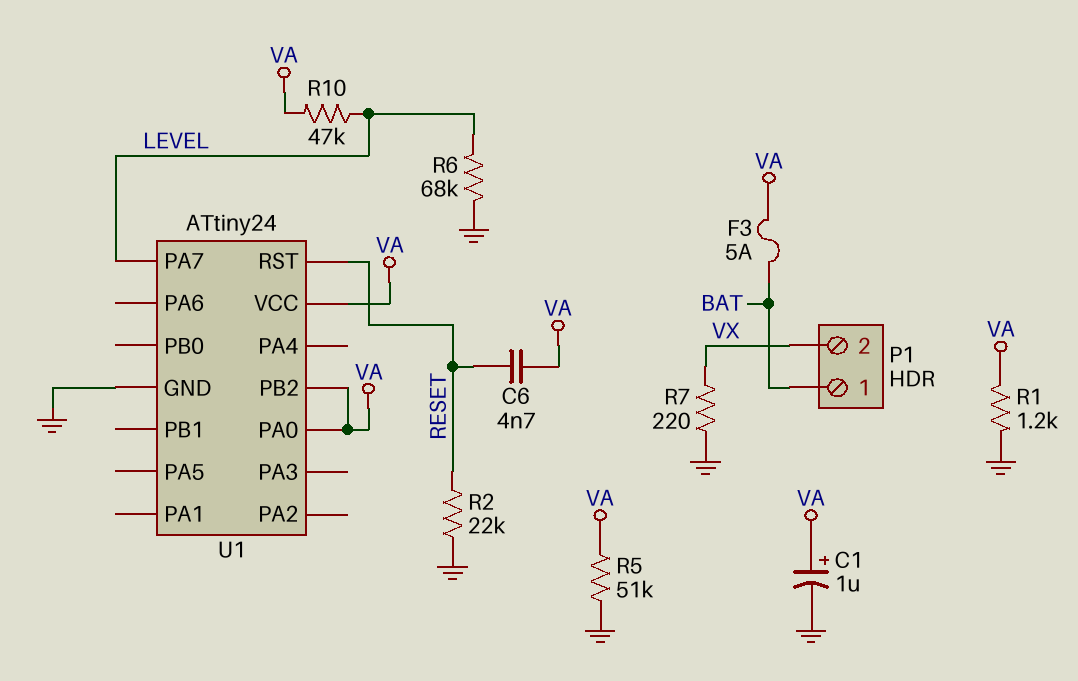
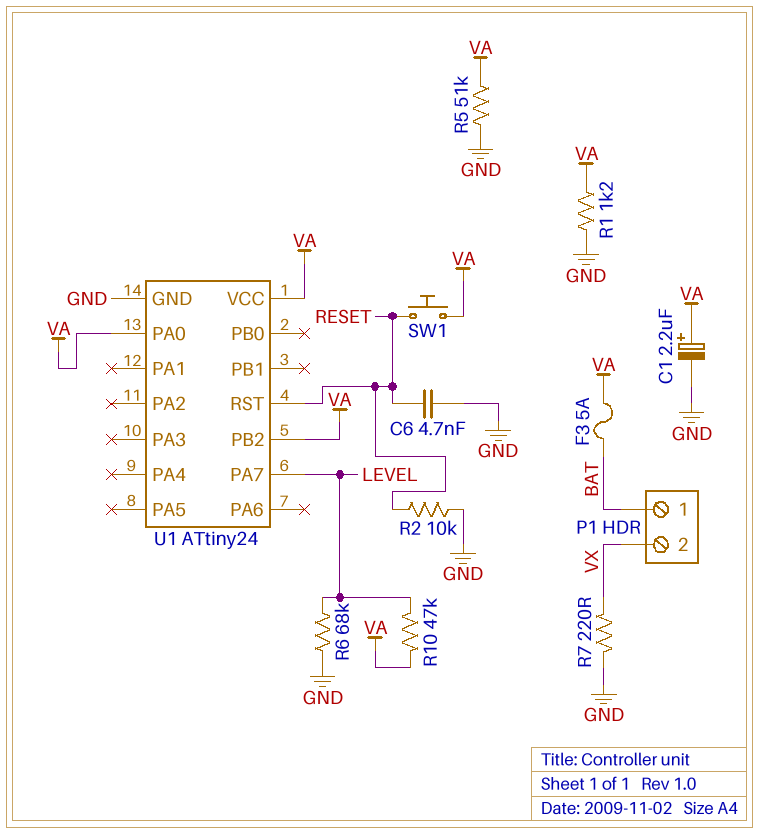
C1: 1uF (plus VA, minus GND) -> 2.2uF (plus VA, minus GND)
C6: 4.7nF (RESET, VA) -> 4.7nF (GND, RESET)
R2: 22k (GND, RESET) -> 10k (GND, RESET)
SW1: none -> button (RESET, VA)

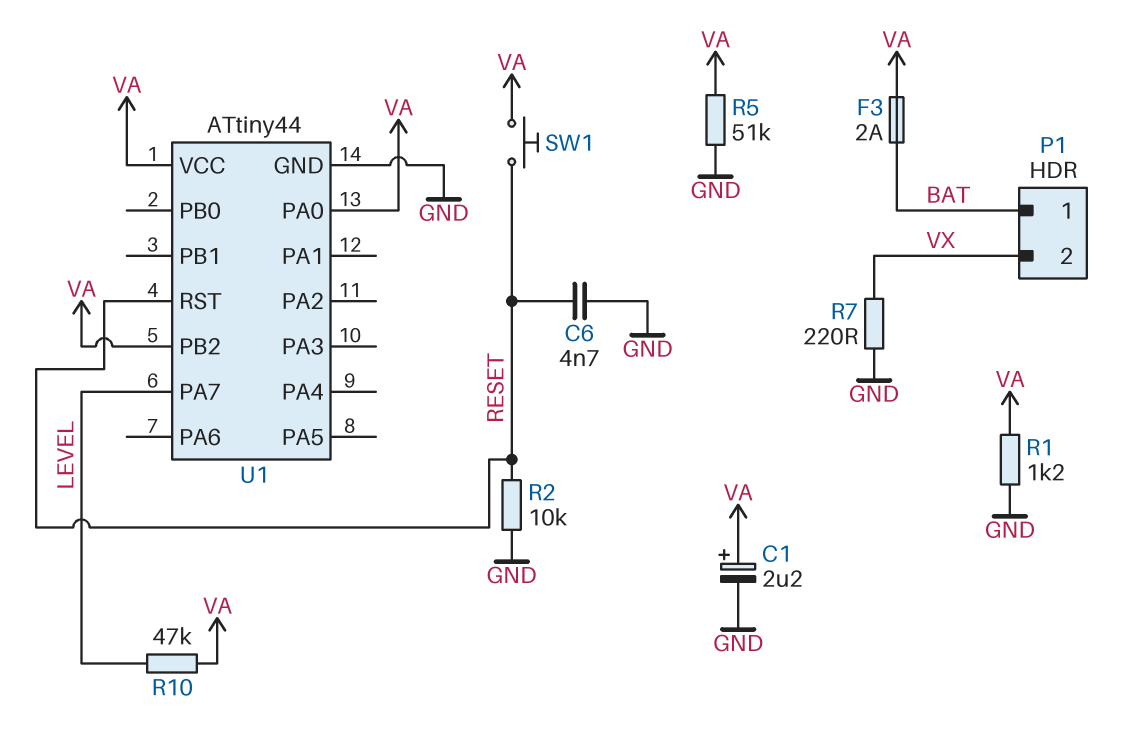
F3: 5A (BAT, VA) -> 2A (BAT, VA)
R6: 68k (GND, LEVEL) -> none
U1: ATtiny24 -> ATtiny44

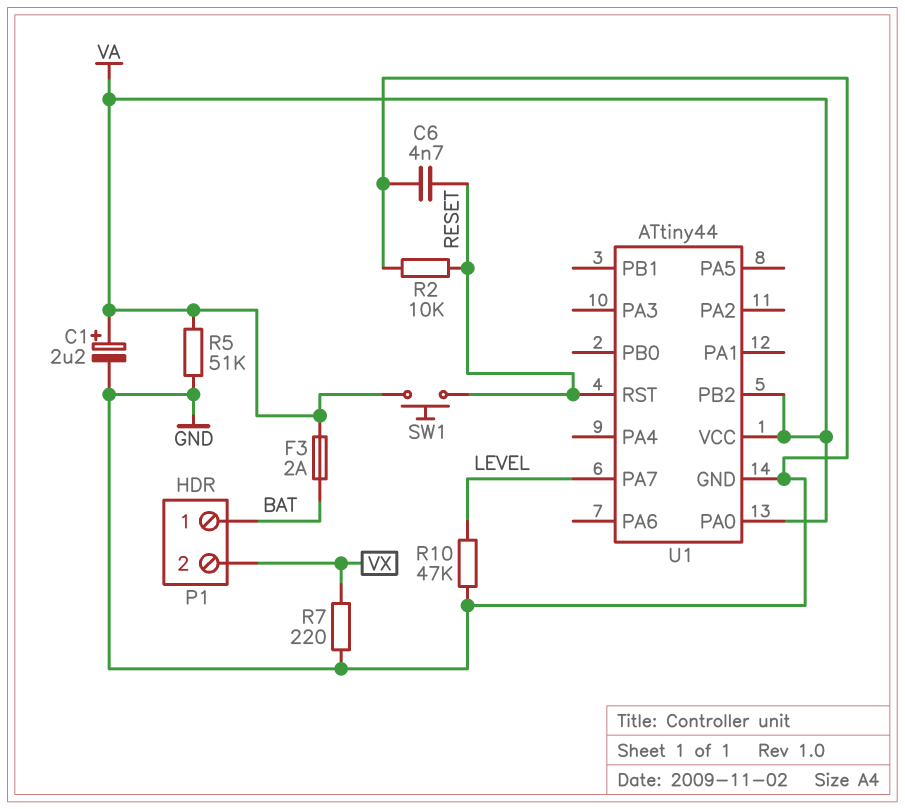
R1: 1.2k (GND, VA) -> none
R10: 47k (LEVEL, VA) -> 47k (GND, LEVEL)

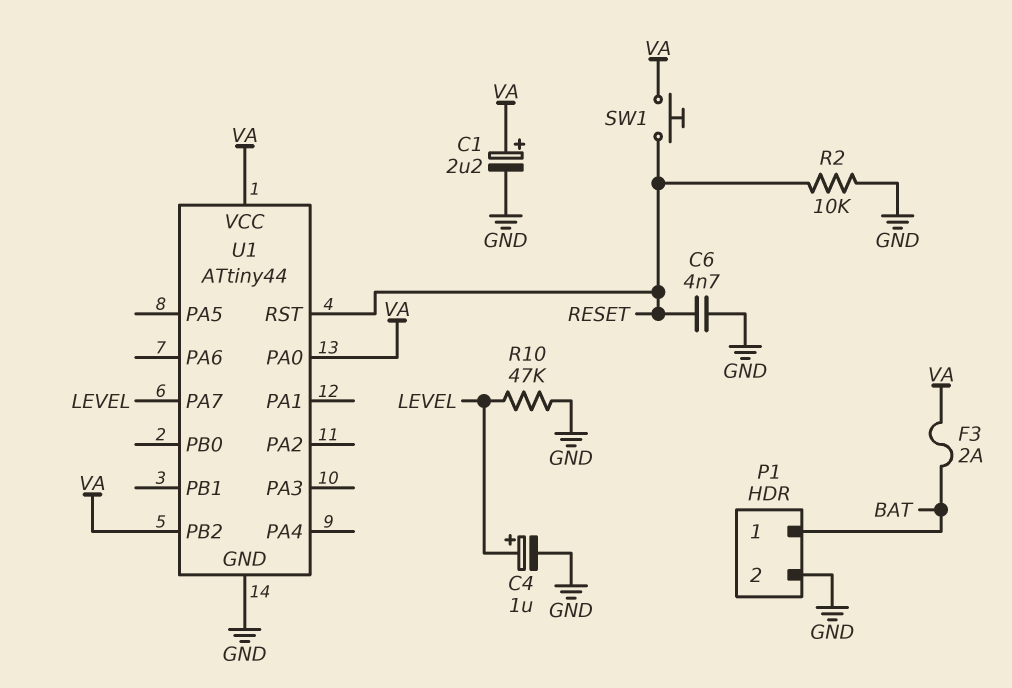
C4: none -> 1uF (plus LEVEL, minus GND)
P1 pin 2: VX -> GND
R5: 51k (GND, VA) -> none
R7: 220 (GND, VX) -> none

